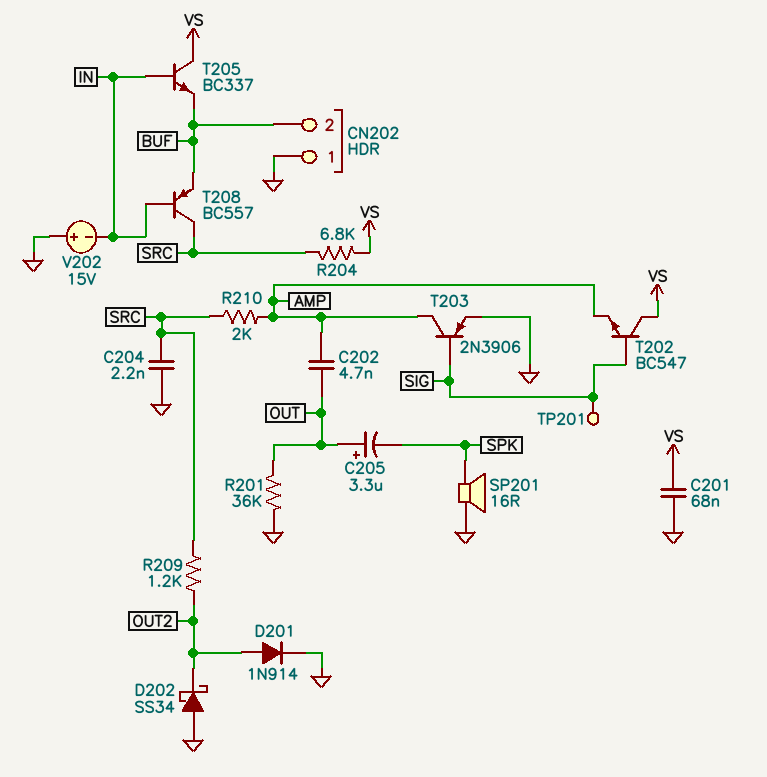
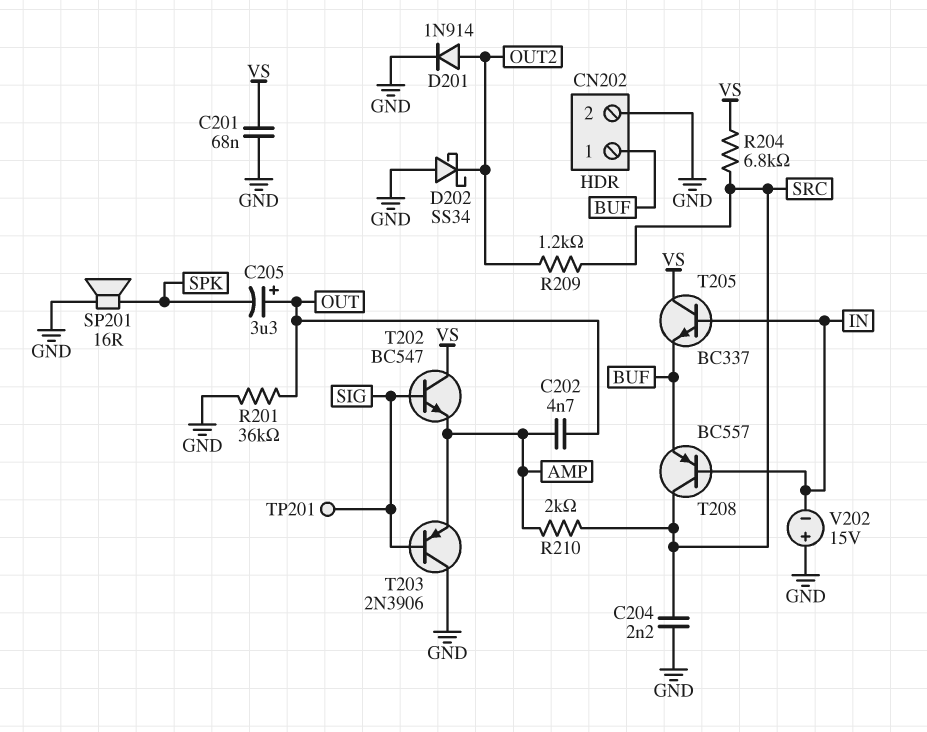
CN202 pin 1: GND -> BUF
CN202 pin 2: BUF -> GND
T203: PNP 2N3906 (B SIG, C AMP, E GND) -> PNP 2N3906 (B SIG, C GND, E AMP)

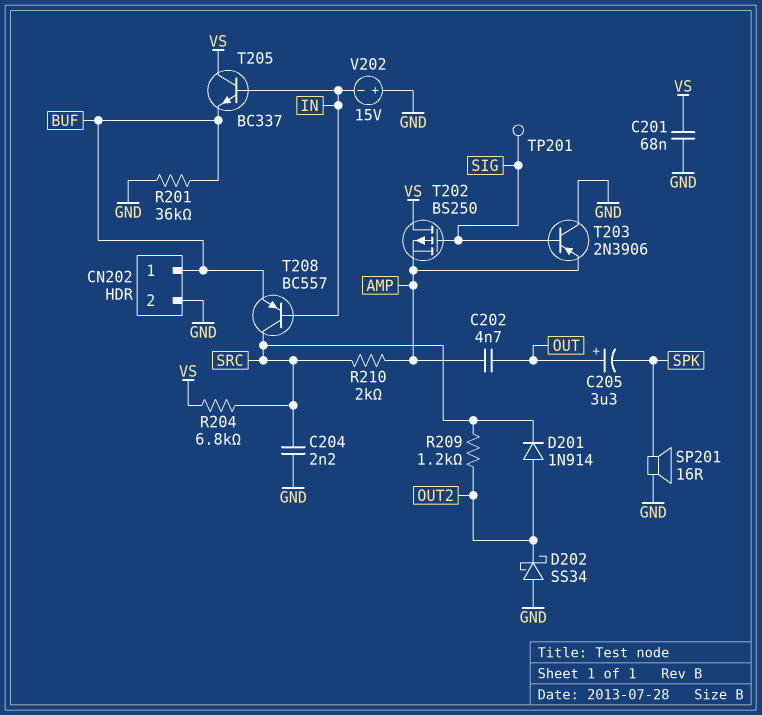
D201: diode 1N914 (A OUT2, K GND) -> diode 1N914 (A OUT2, K SRC)
R201: 36k (GND, OUT) -> 36k (BUF, GND)
T202: NPN BC547 (B SIG, C VS, E AMP) -> PMOS BS250 (G SIG, D VS, S AMP)

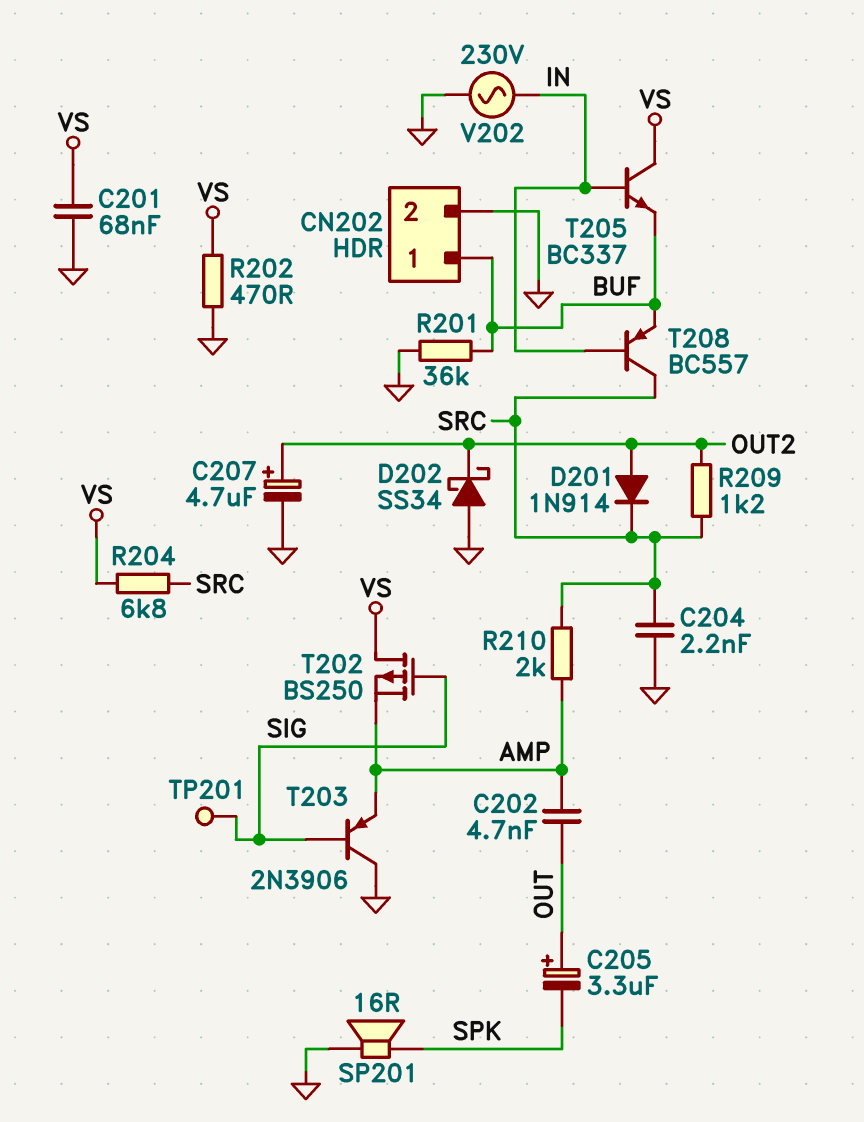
C207: none -> 4.7uF (plus OUT2, minus GND)
R202: none -> 470 (GND, VS)
V202: 15V (plus GND, minus IN) -> AC 230V (GND, IN)

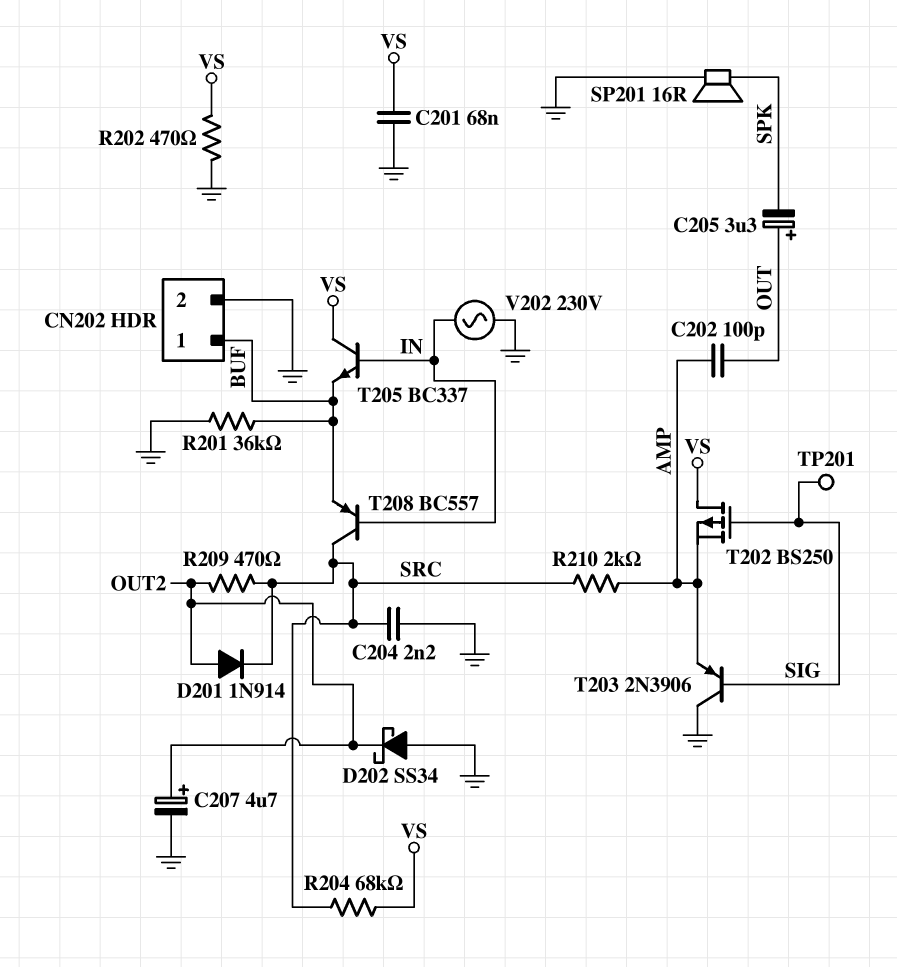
C202: 4.7nF (AMP, OUT) -> 100pF (AMP, OUT)
R204: 6.8k (SRC, VS) -> 68k (SRC, VS)
R209: 1.2k (OUT2, SRC) -> 470 (OUT2, SRC)

